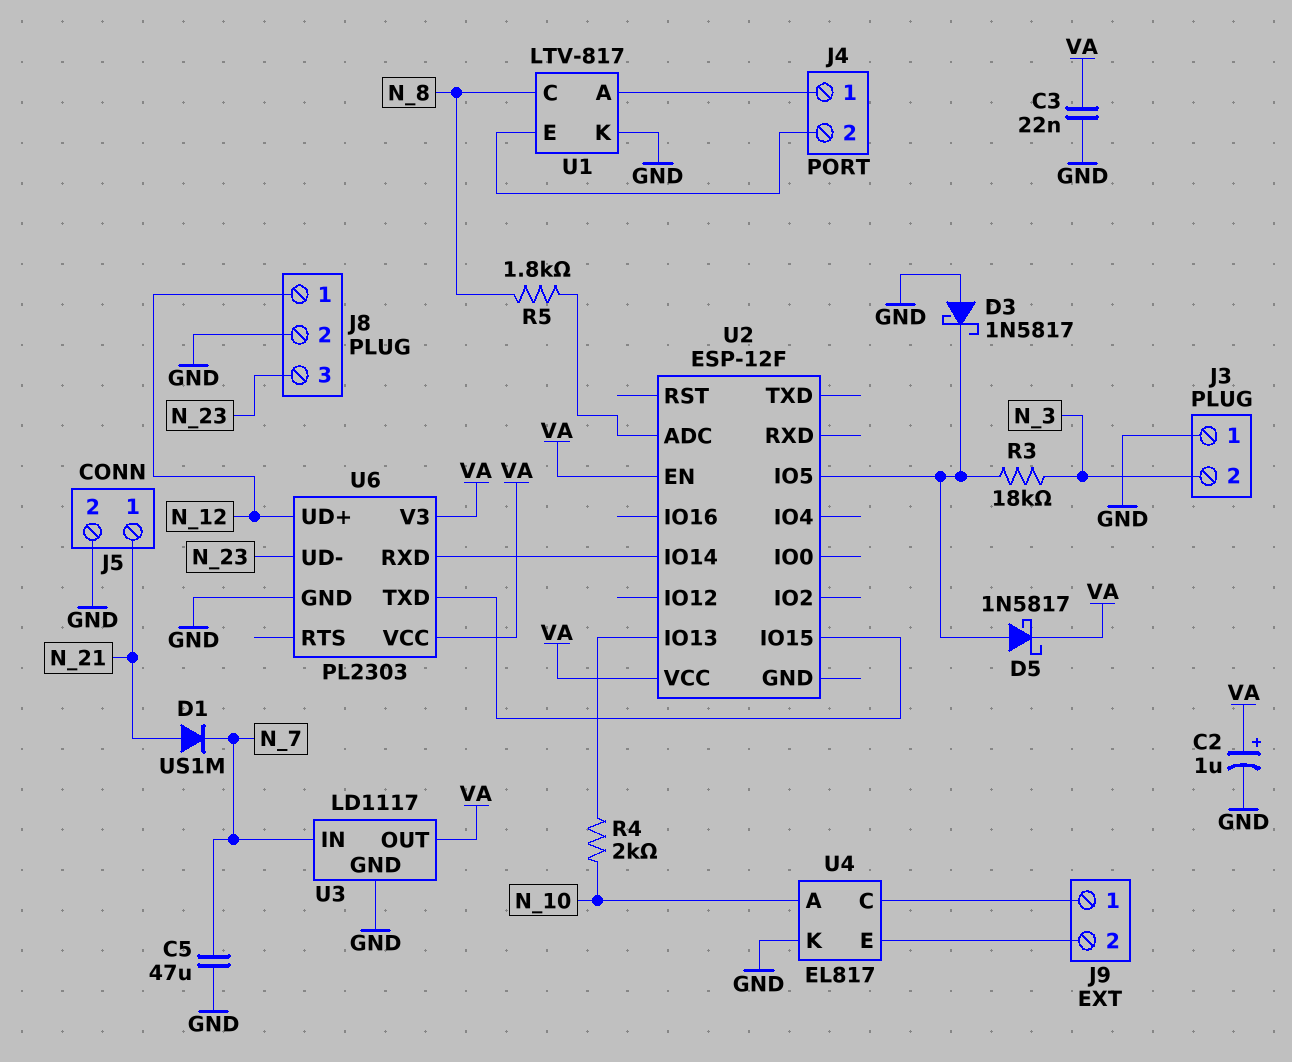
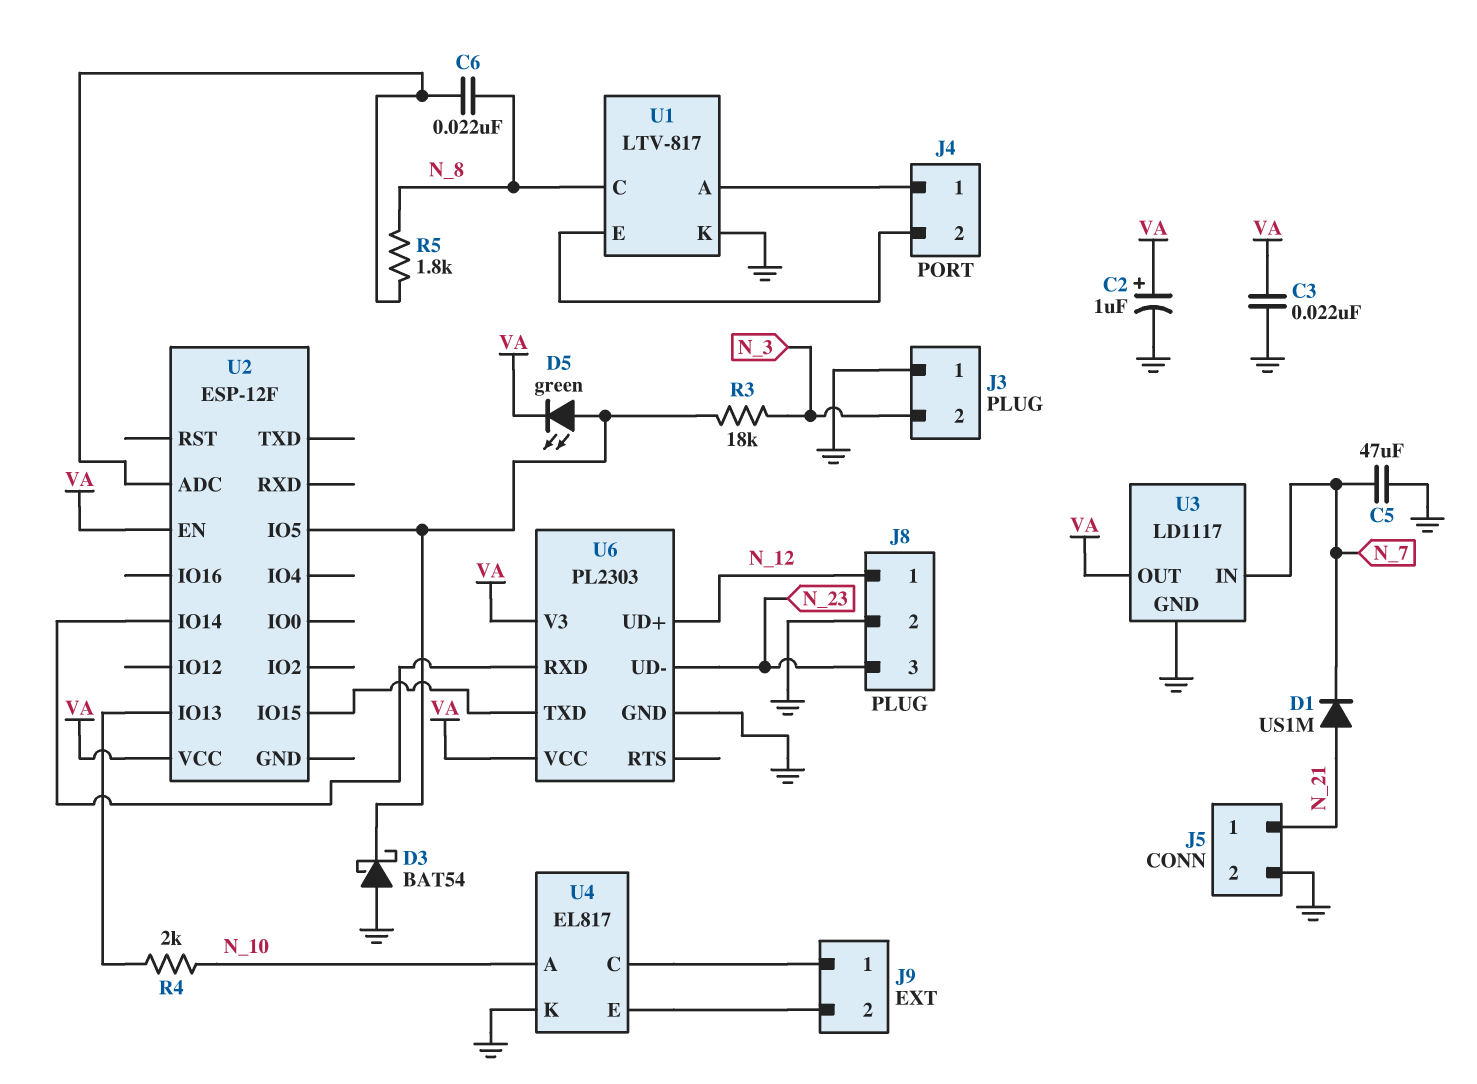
C6: none -> 22nF (N_8, U2/ADC)
D3: schottky 1N5817 (A GND, K U2/IO5) -> schottky BAT54 (A GND, K U2/IO5)
D5: schottky 1N5817 (A U2/IO5, K VA) -> LED green (A U2/IO5, K VA)

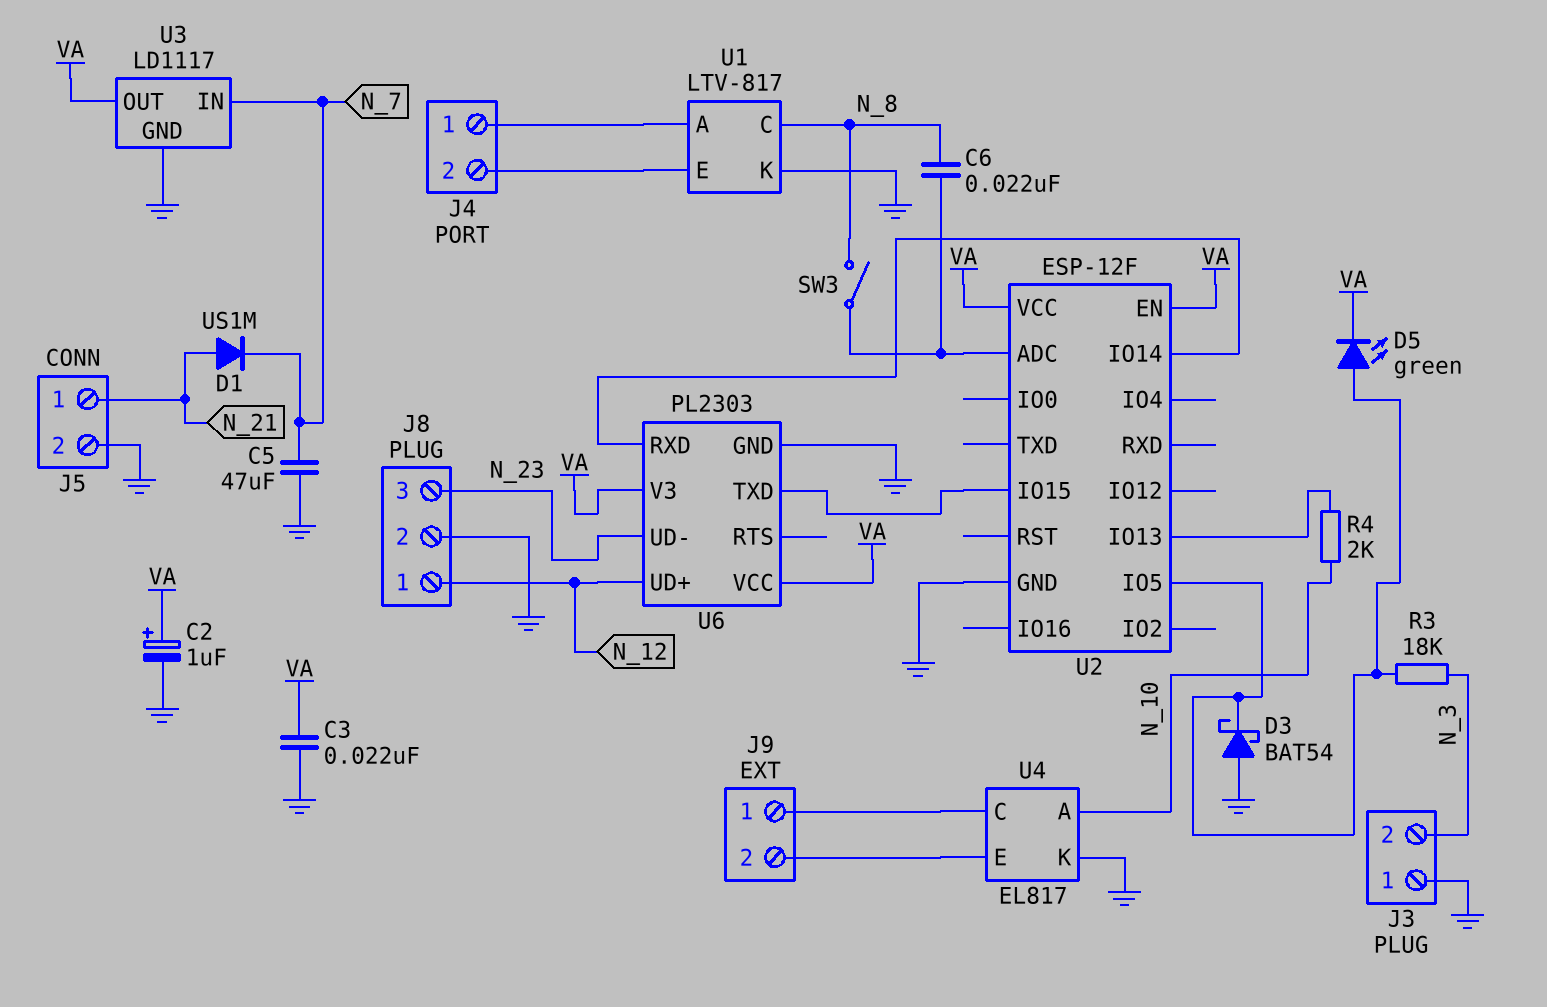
R5: 1.8k (N_8, U2/ADC) -> none
SW3: none -> switch (N_8, U2/ADC)
U2 pin GND: none -> GND

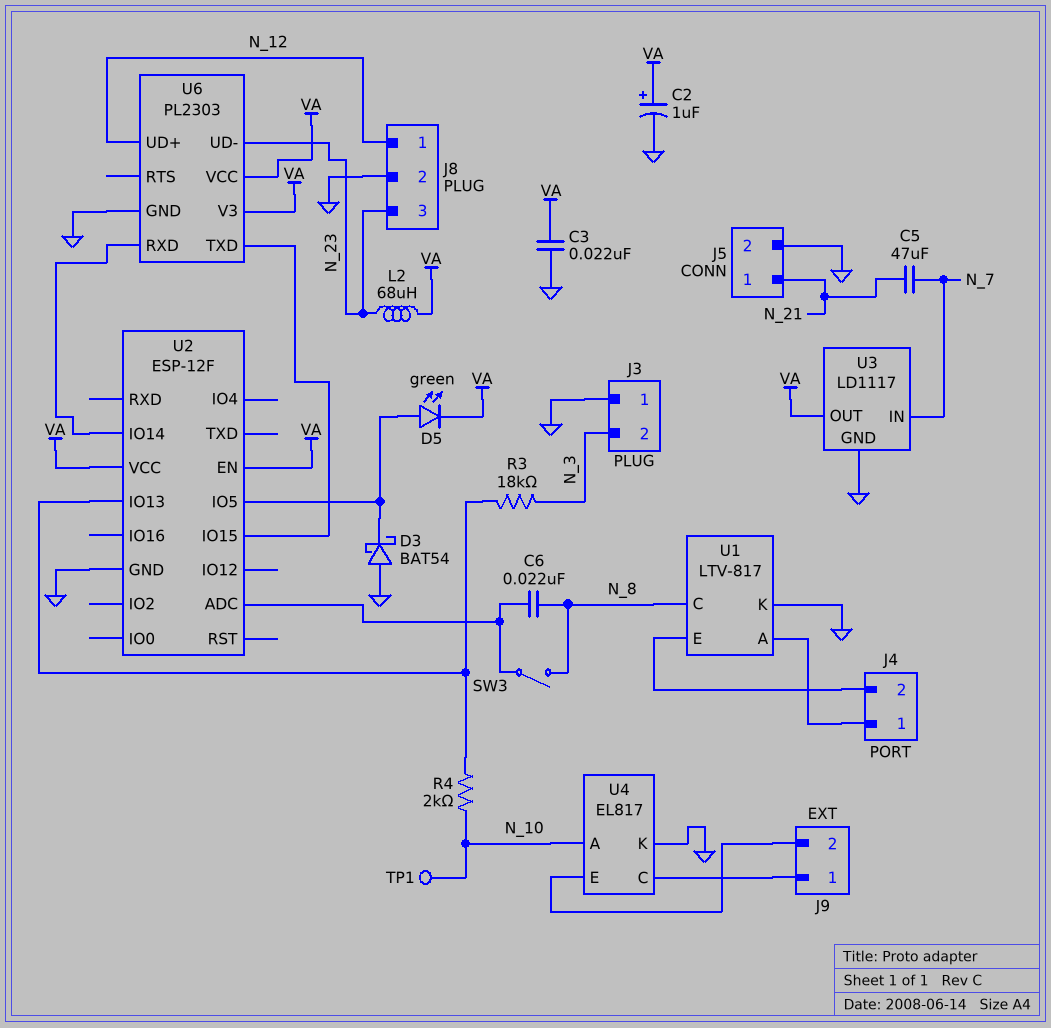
C5: 47uF (GND, N_7) -> 47uF (N_7, N_21)
D1: diode US1M (A N_21, K N_7) -> none
L2: none -> 68uH (N_23, VA)
R3: 18k (N_3, U2/IO5) -> 18k (N_3, U2/IO13)
TP1: none -> test point (N_10)

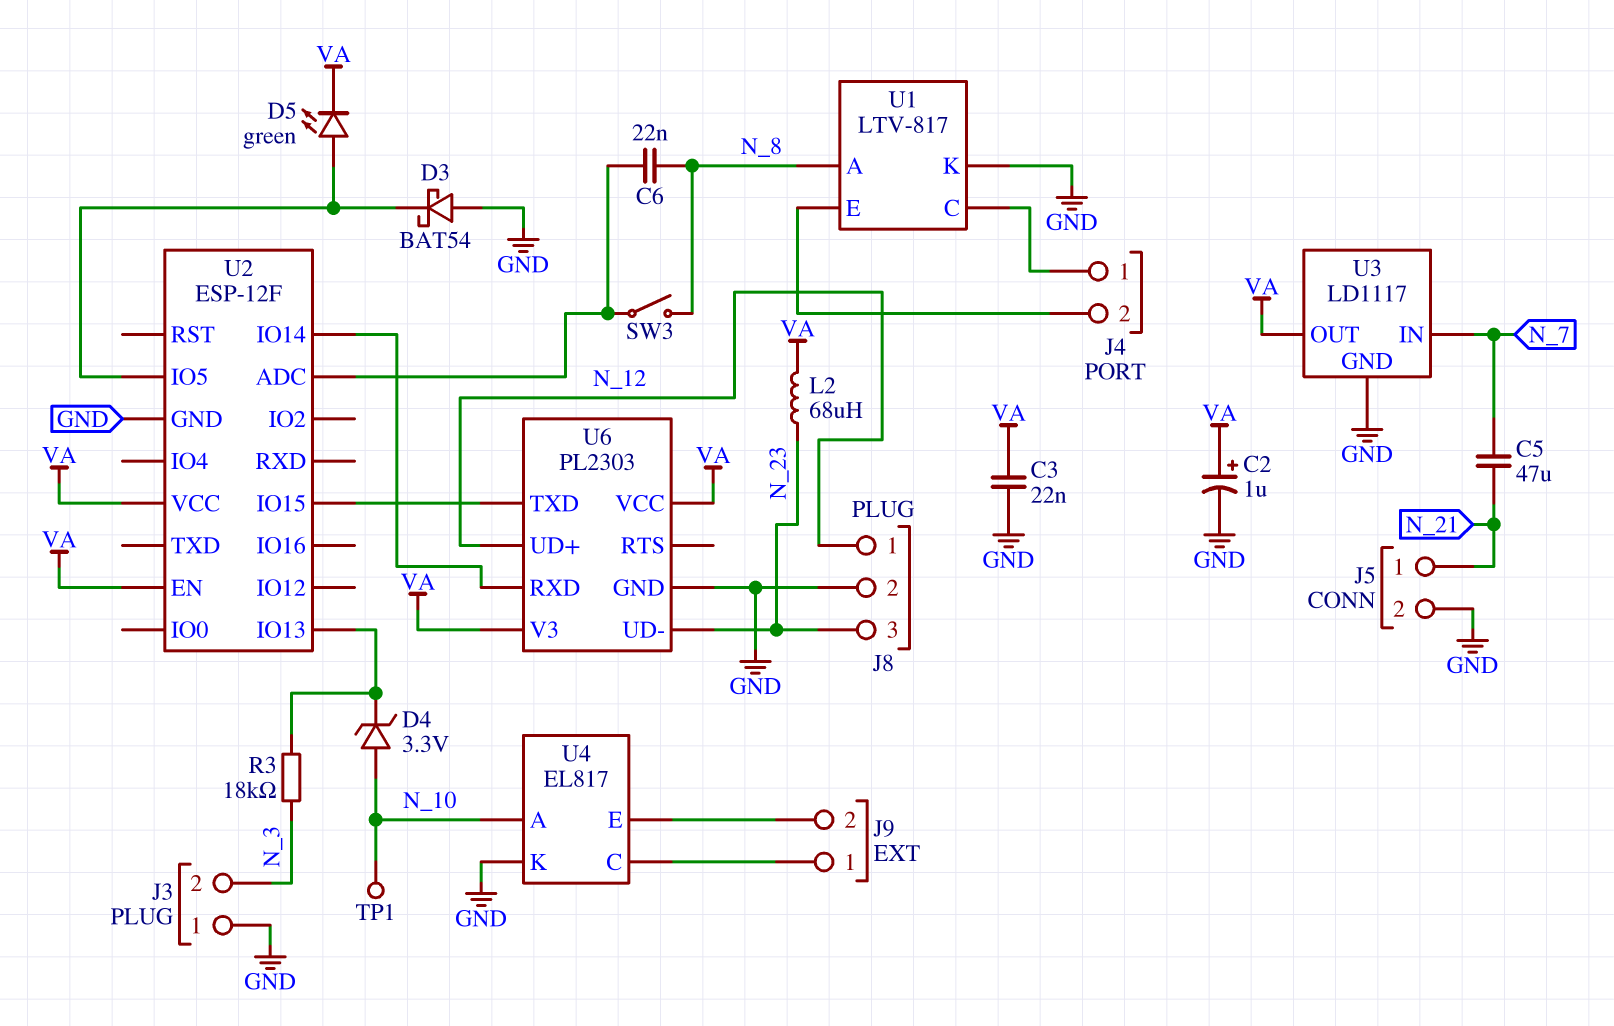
D4: none -> zener 3.3V (A N_10, K U2/IO13)
R4: 2k (N_10, U2/IO13) -> none
U1 pin A: J4/1 -> N_8
U1 pin C: N_8 -> J4/1

